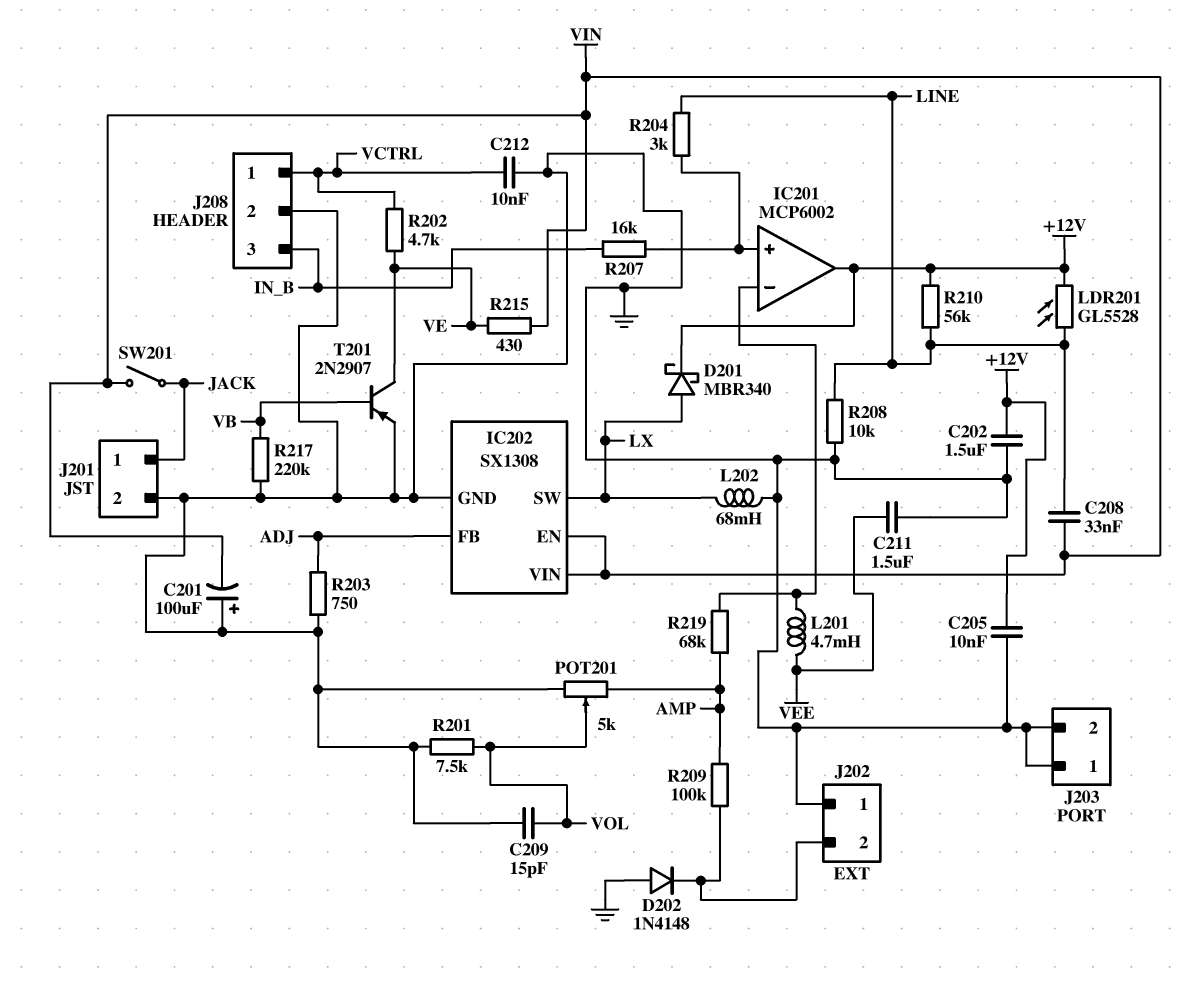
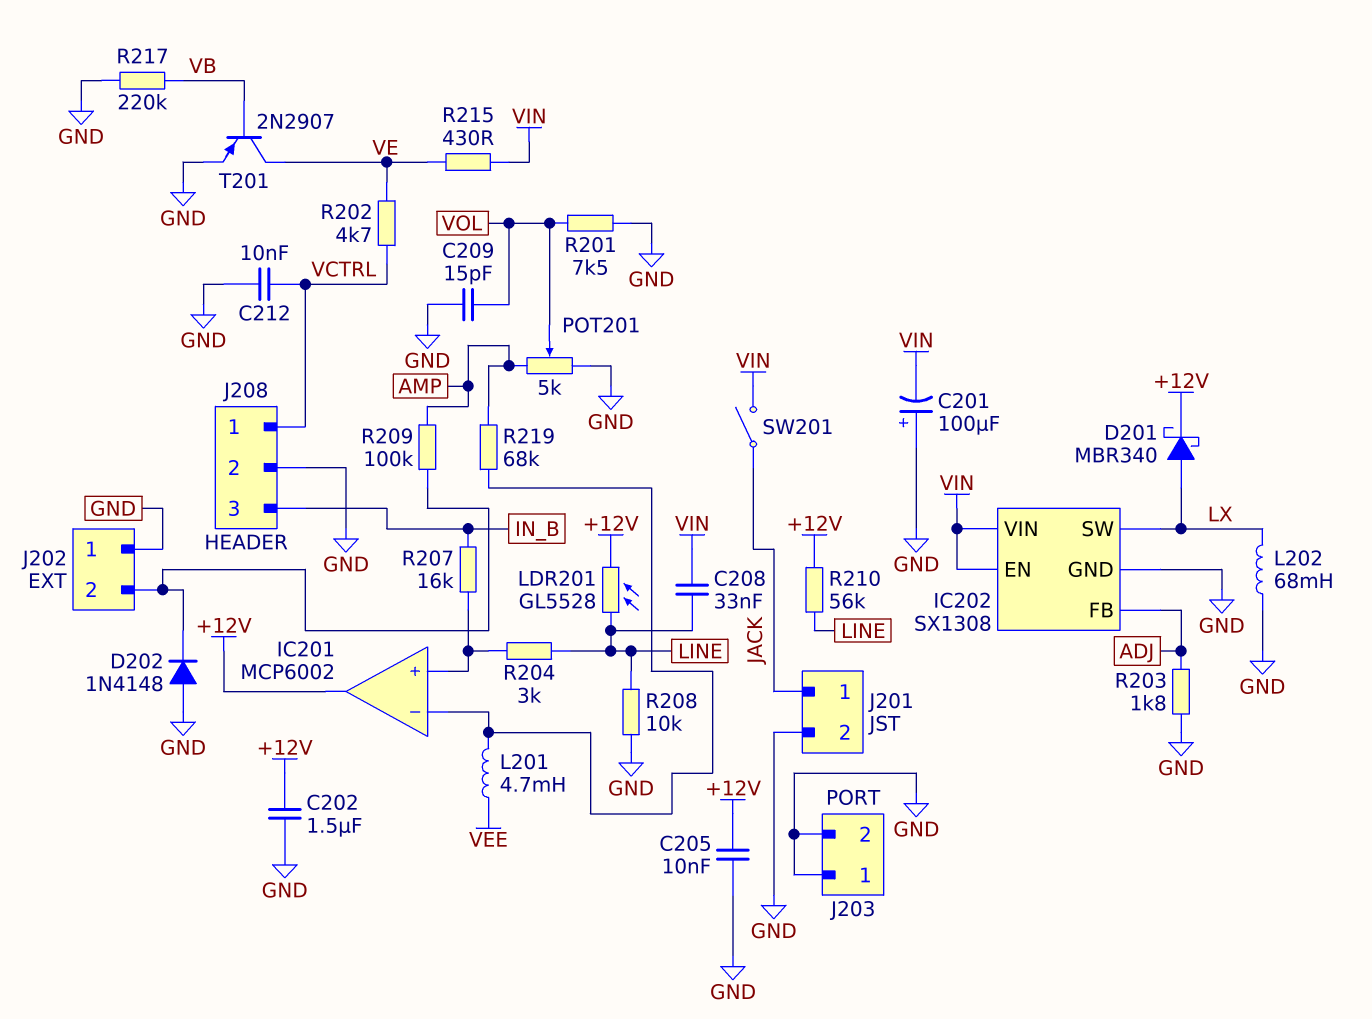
C211: 1.5uF (GND, VEE) -> none
R203: 750 (ADJ, GND) -> 1.8k (ADJ, GND)

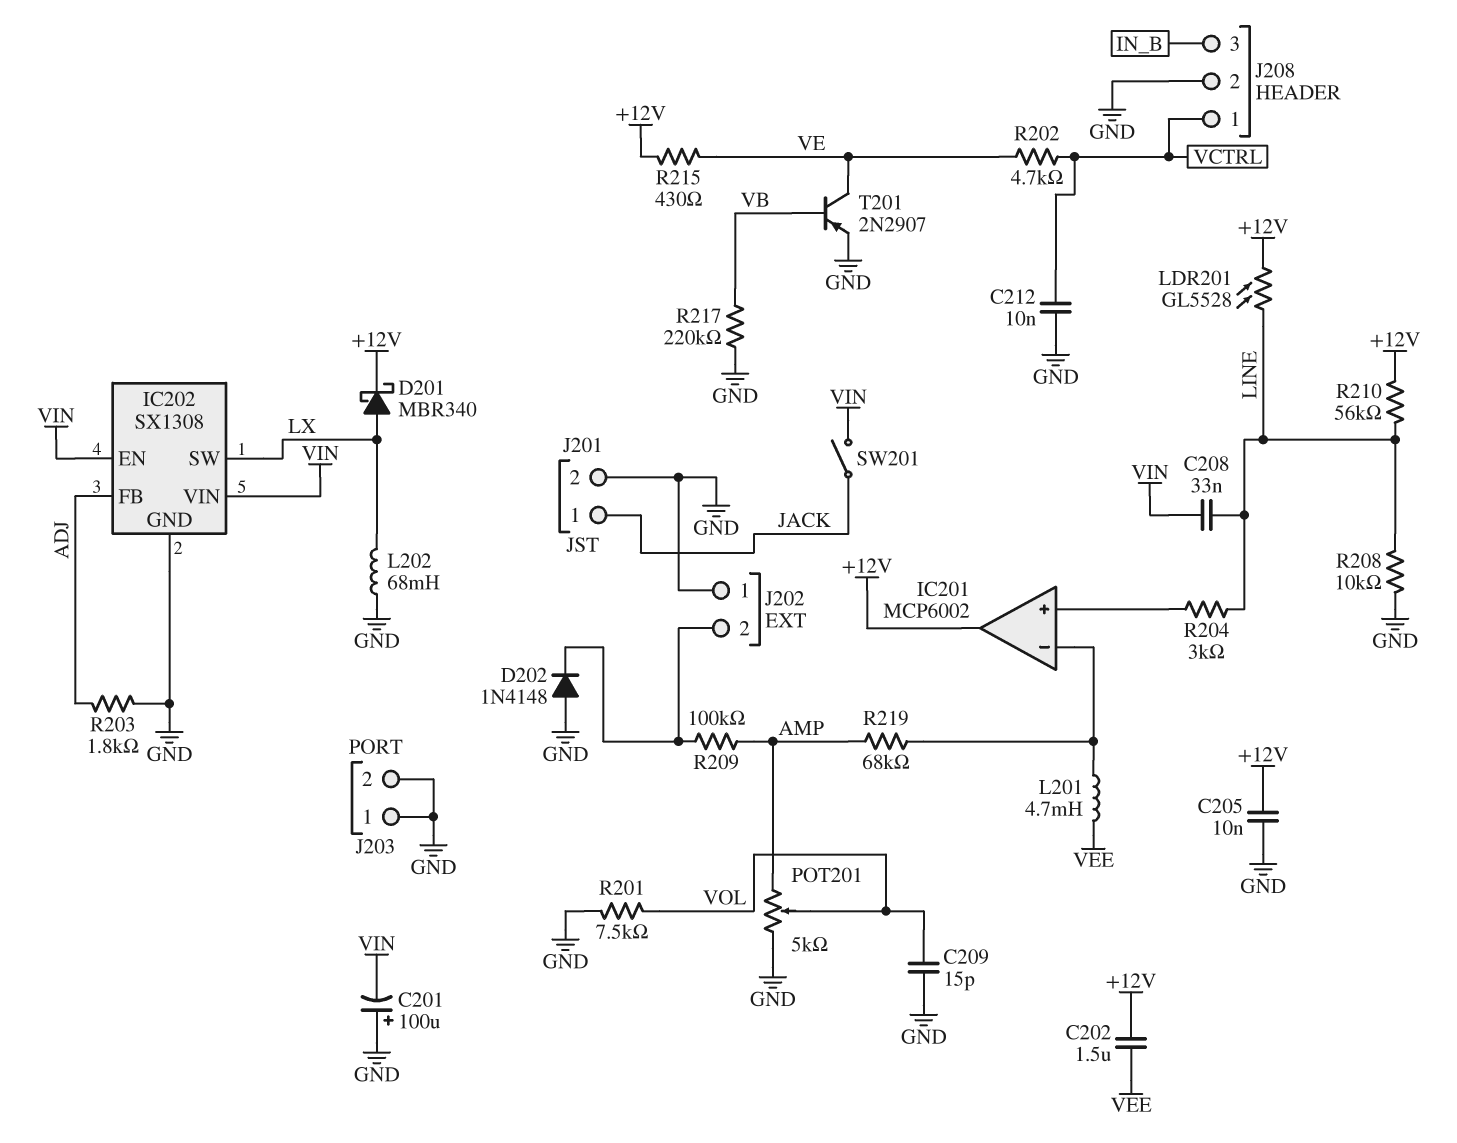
C202: 1.5uF (+12V, GND) -> 1.5uF (+12V, VEE)
R207: 16k (IC201/in+, IN_B) -> none
R215: 430 (VE, VIN) -> 430 (+12V, VE)

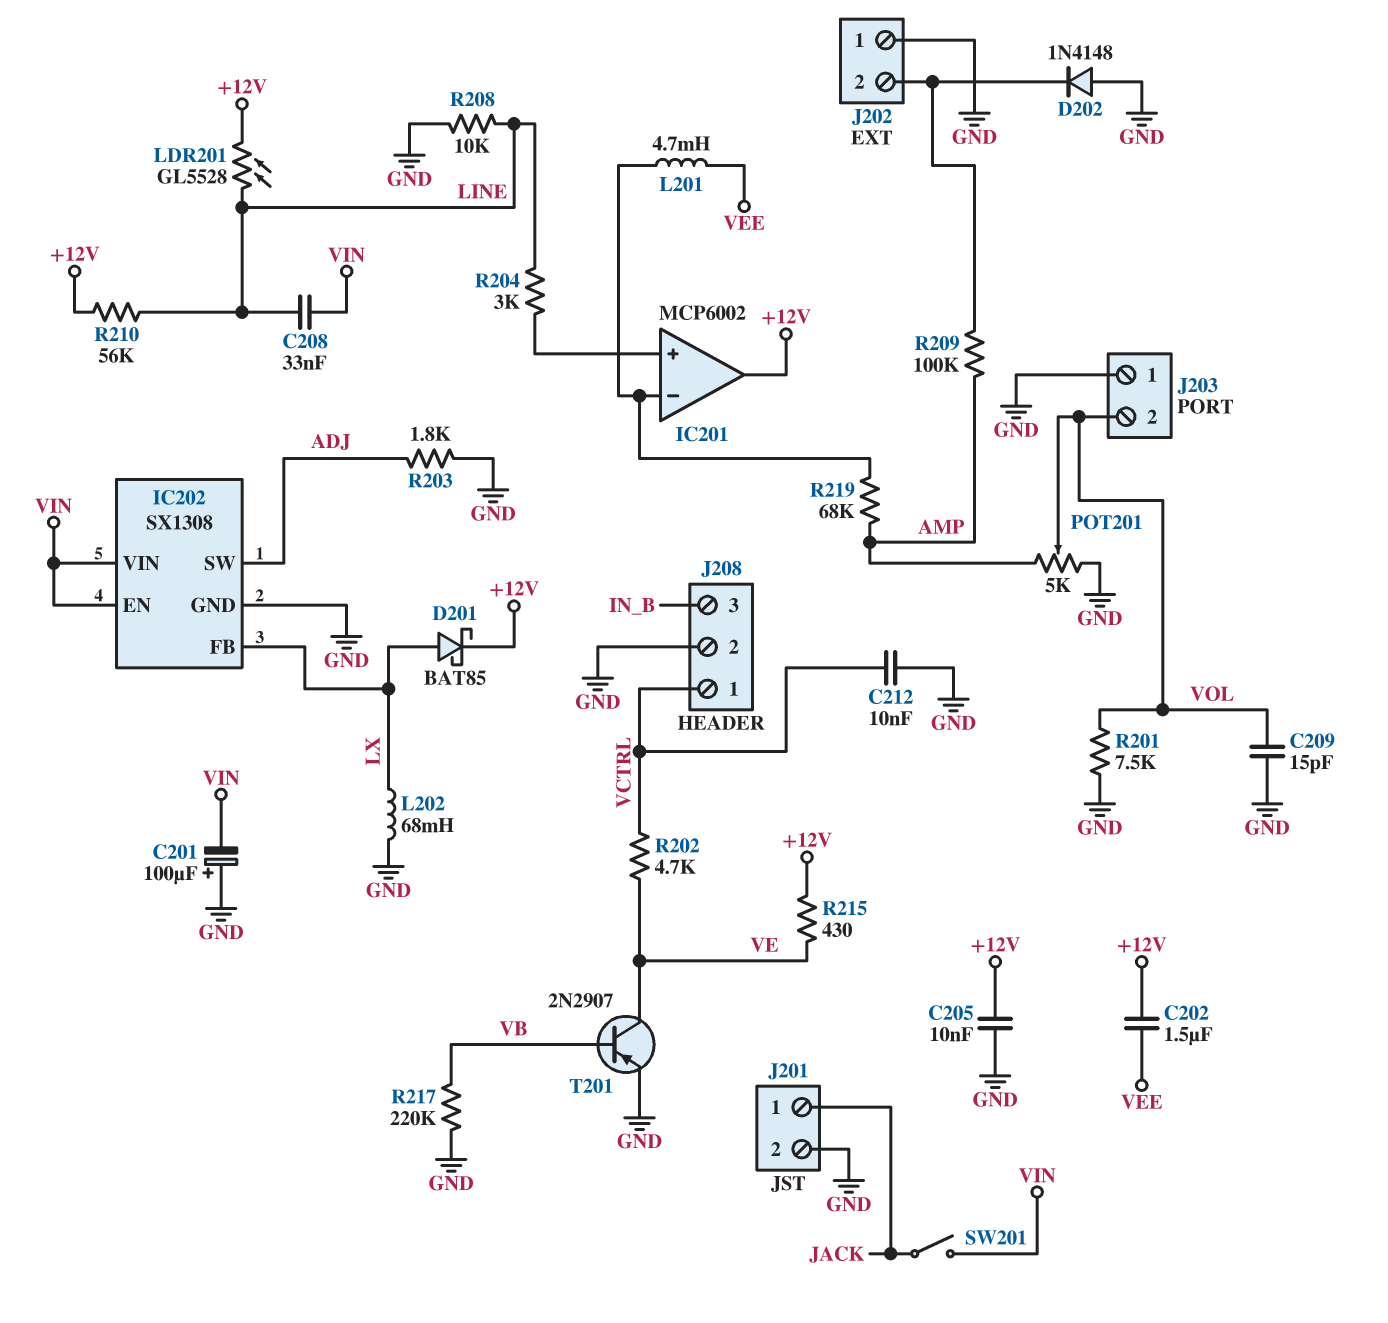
D201: schottky MBR340 (A LX, K +12V) -> schottky BAT85 (A LX, K +12V)
IC202 pin FB: ADJ -> LX
IC202 pin SW: LX -> ADJ
J203 pin 2: GND -> VOL

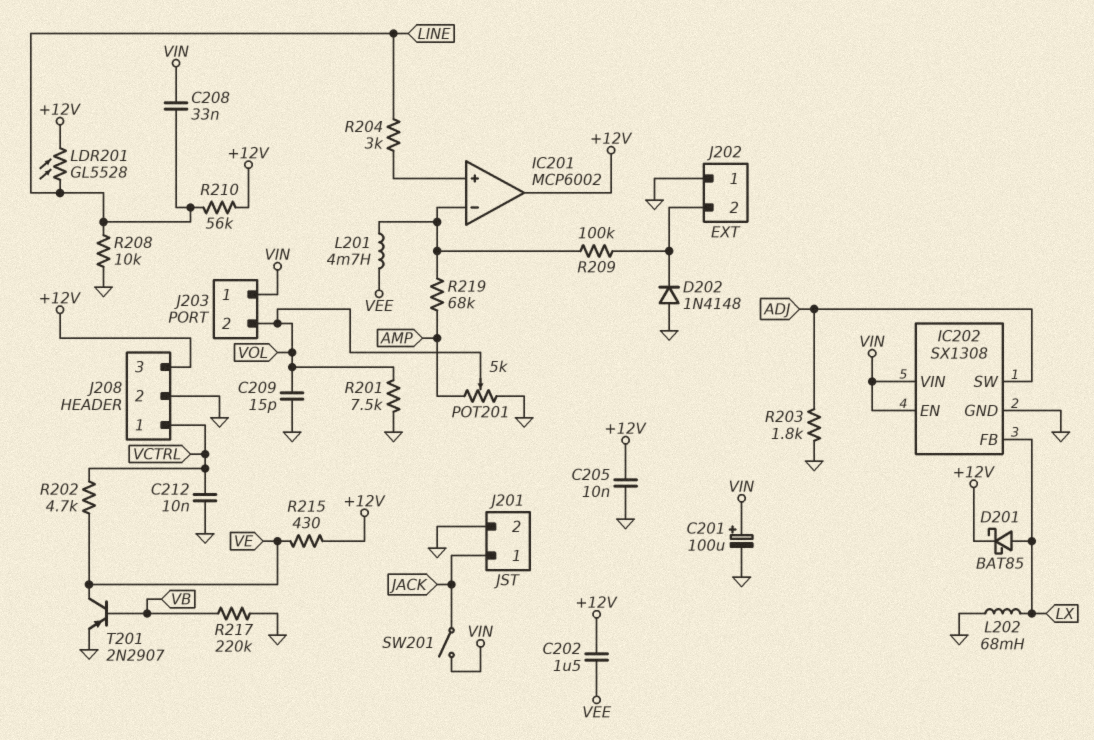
C201: 100uF (plus GND, minus VIN) -> 100uF (plus VIN, minus GND)
J203 pin 1: GND -> VIN
J208 pin 3: IN_B -> +12V
R209: 100k (AMP, J202/2) -> 100k (IC201/in-, J202/2)

